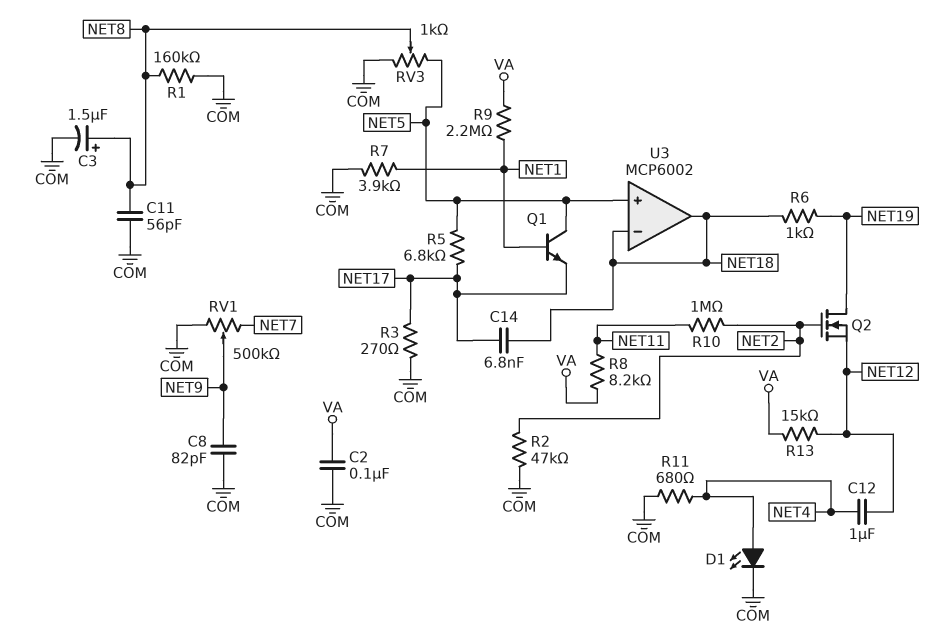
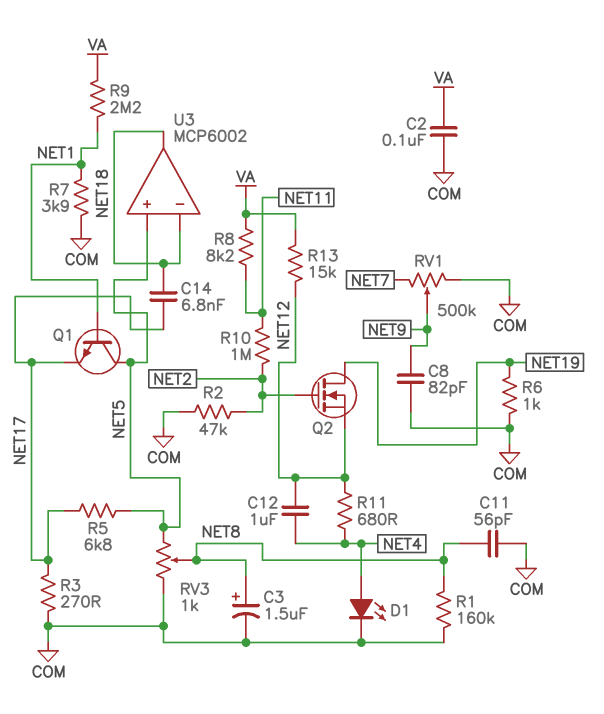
R6: 1k (NET18, NET19) -> 1k (COM, NET19)
R11: 680 (COM, NET4) -> 680 (NET4, NET12)

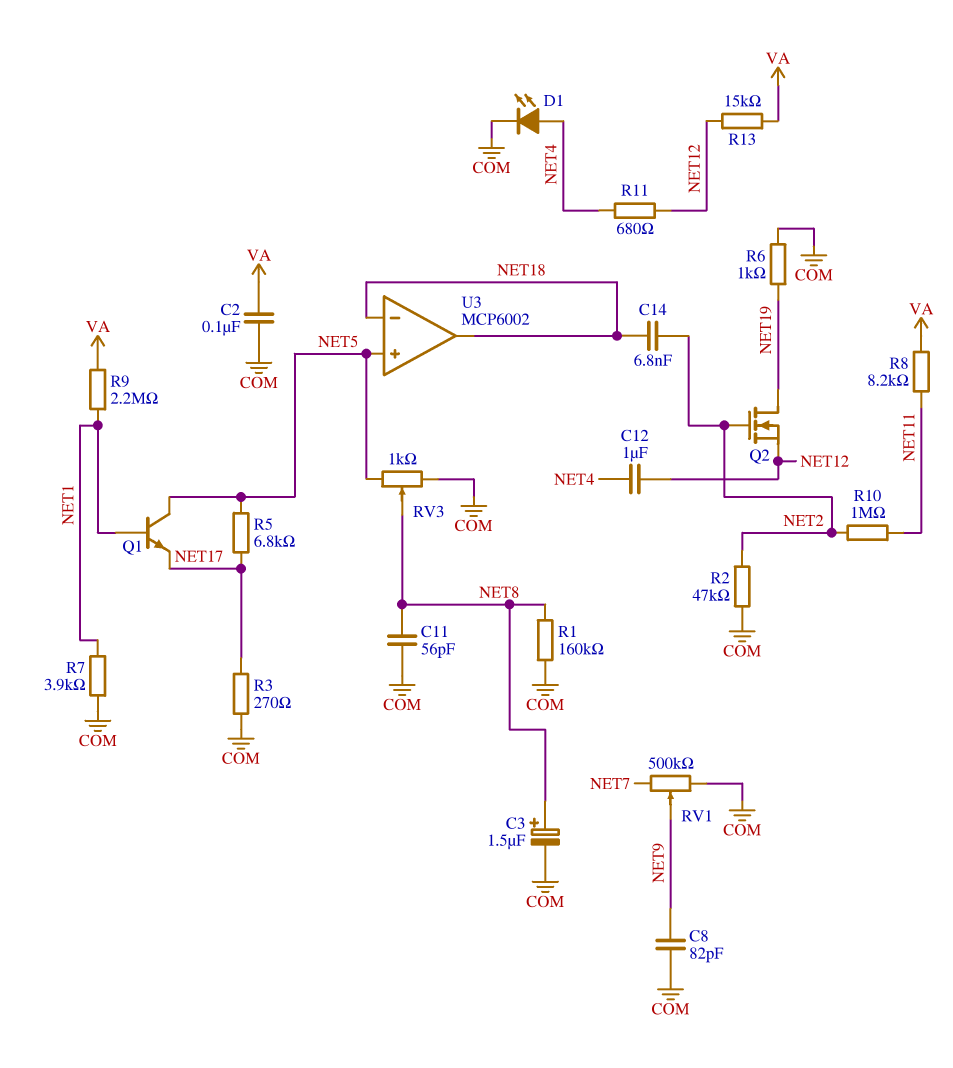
C14: 6.8nF (NET17, NET18) -> 6.8nF (NET2, NET18)

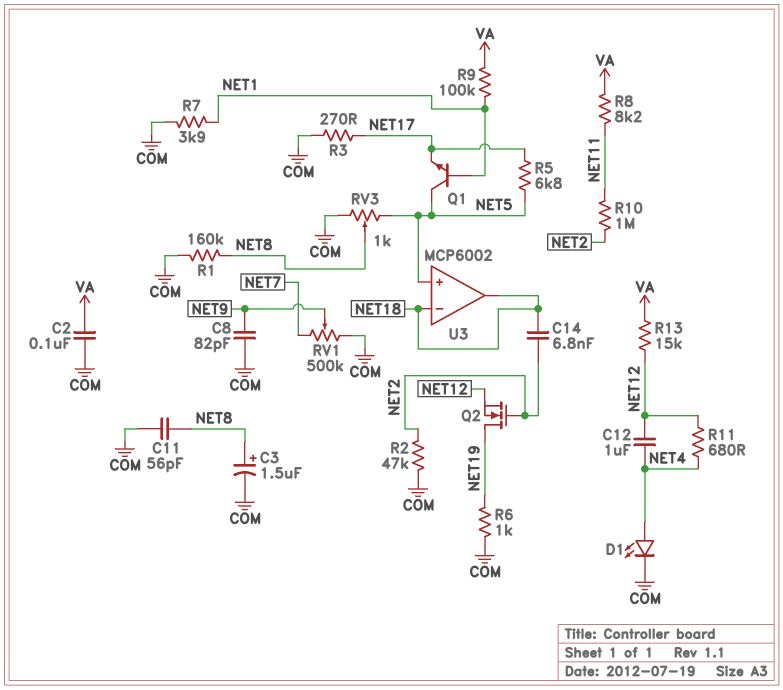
R9: 2.2M (NET1, VA) -> 100k (NET1, VA)

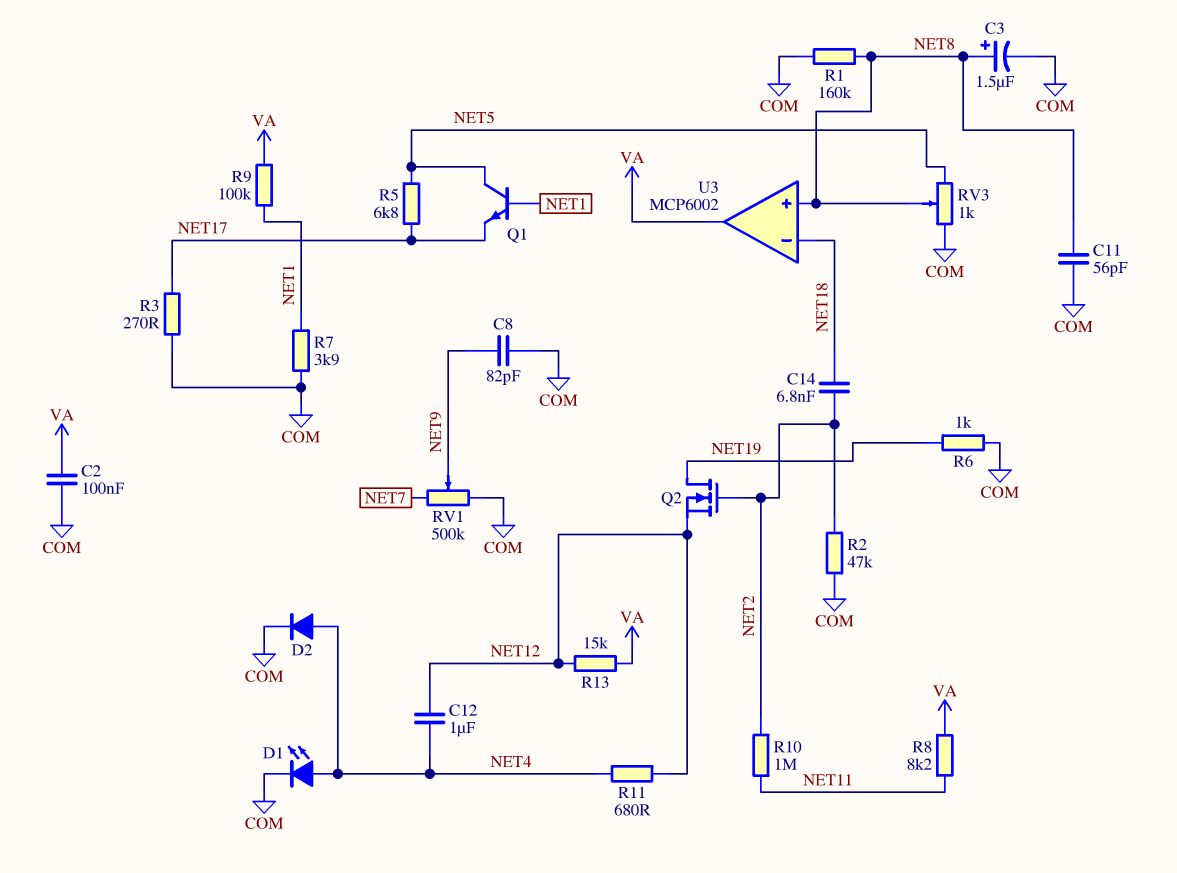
D2: none -> diode (A NET4, K COM)
U3 pin in+: NET5 -> NET8
U3 pin out: NET18 -> VA

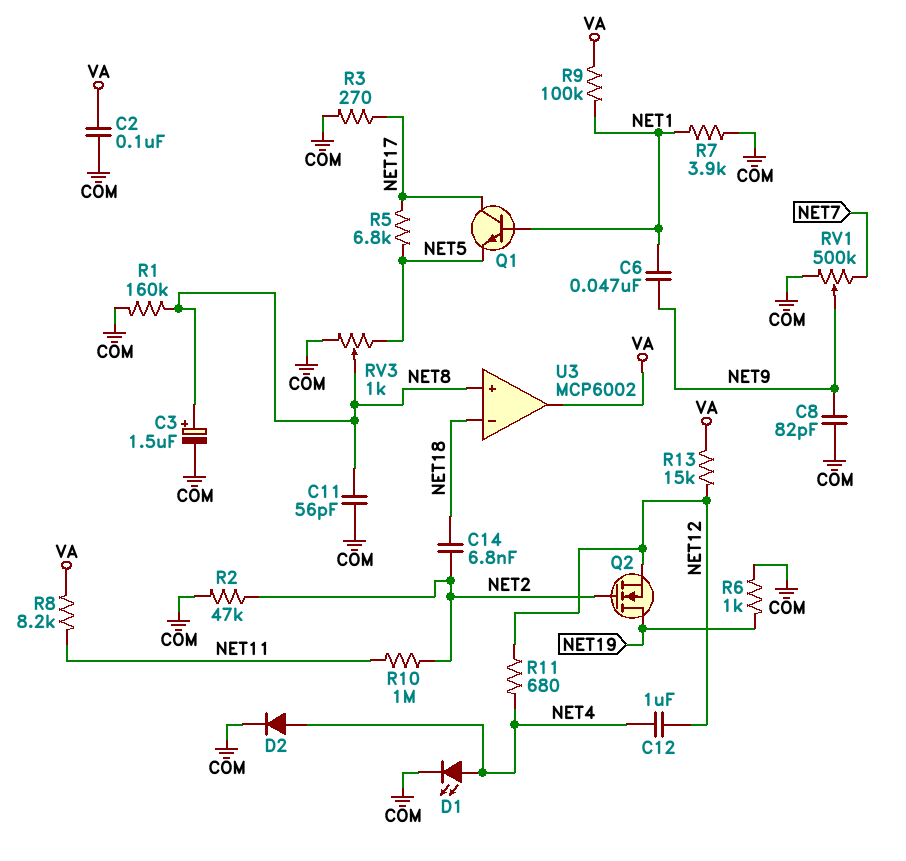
C6: none -> 47nF (NET1, NET9)
Q1: NPN (B NET1, C NET5, E NET17) -> NPN (B NET1, C NET17, E NET5)

